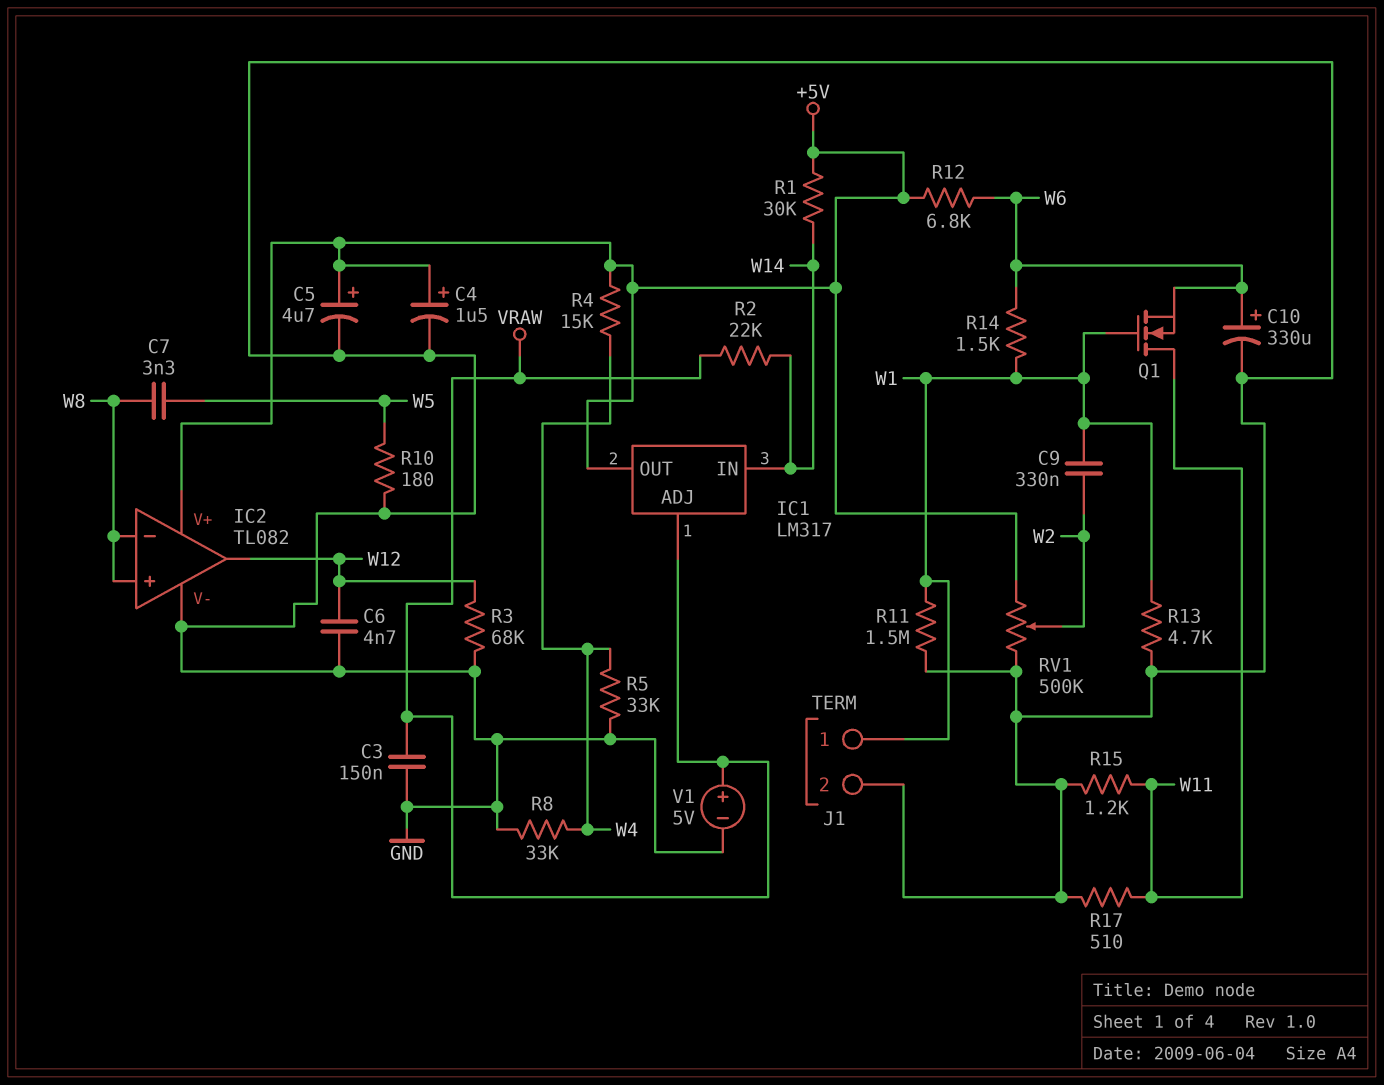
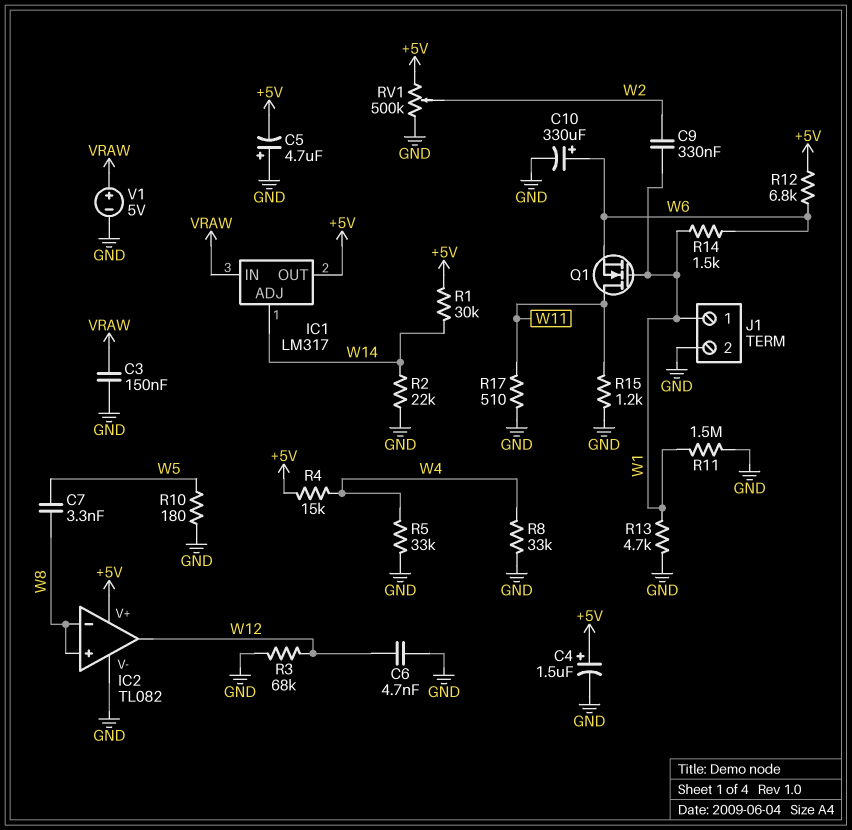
C5: 4.7uF (plus +5V, minus GND) -> 4.7uF (plus GND, minus +5V)
IC1 pin ADJ: VRAW -> W14
IC1 pin IN: W14 -> VRAW
R2: 22k (VRAW, W14) -> 22k (GND, W14)

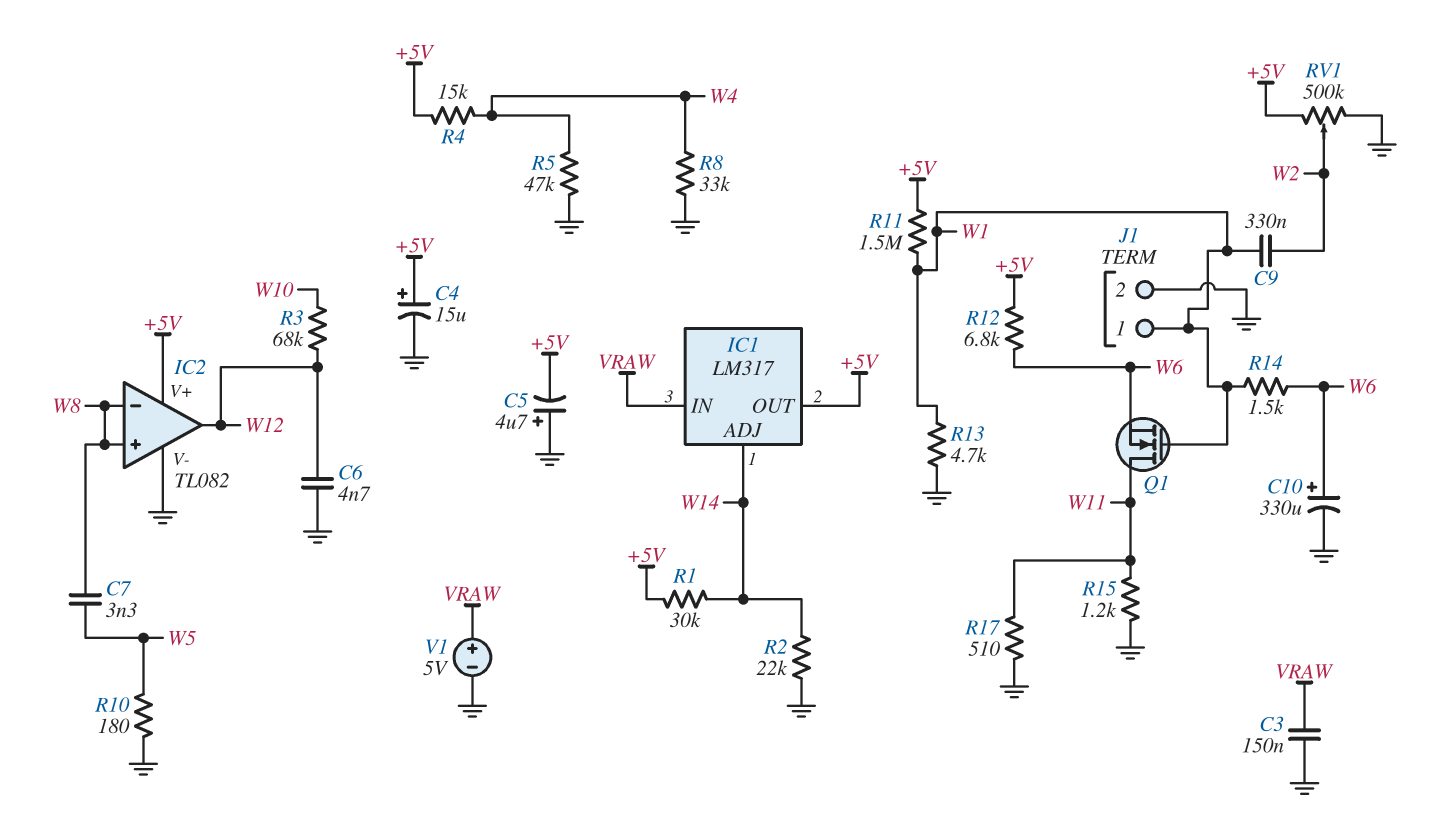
C4: 1.5uF (plus +5V, minus GND) -> 15uF (plus +5V, minus GND)
R3: 68k (GND, W12) -> 68k (W10, W12)
R5: 33k (GND, W4) -> 47k (GND, W4)
R11: 1.5M (GND, W1) -> 1.5M (+5V, W1)

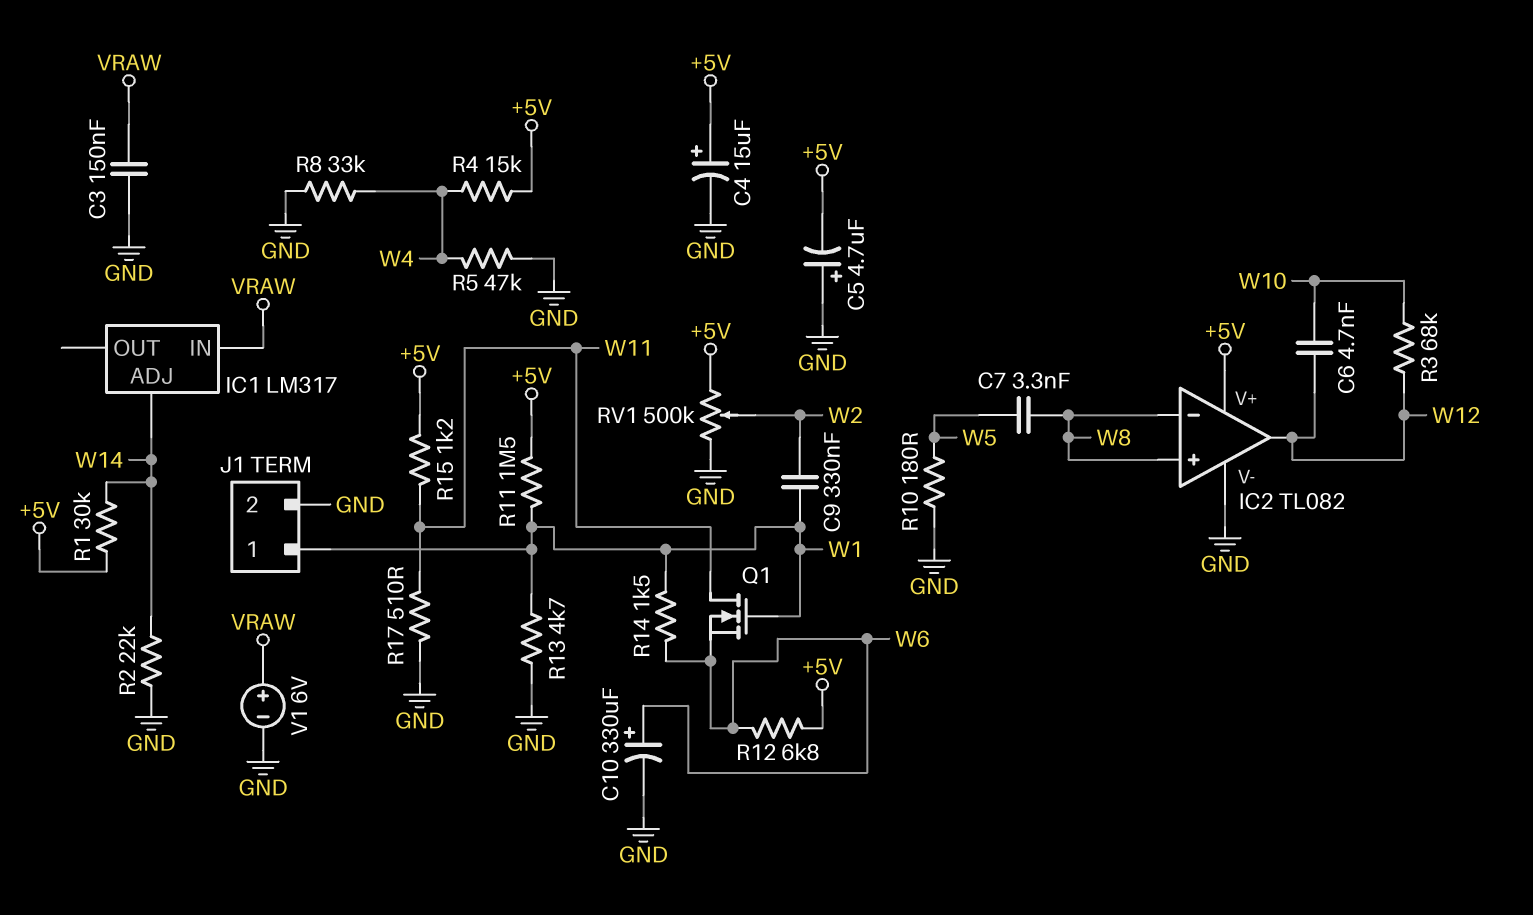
C6: 4.7nF (GND, W12) -> 4.7nF (W10, W12)
IC1 pin OUT: +5V -> none
R15: 1.2k (GND, W11) -> 1.2k (+5V, W11)
V1: 5V (plus VRAW, minus GND) -> 6V (plus VRAW, minus GND)

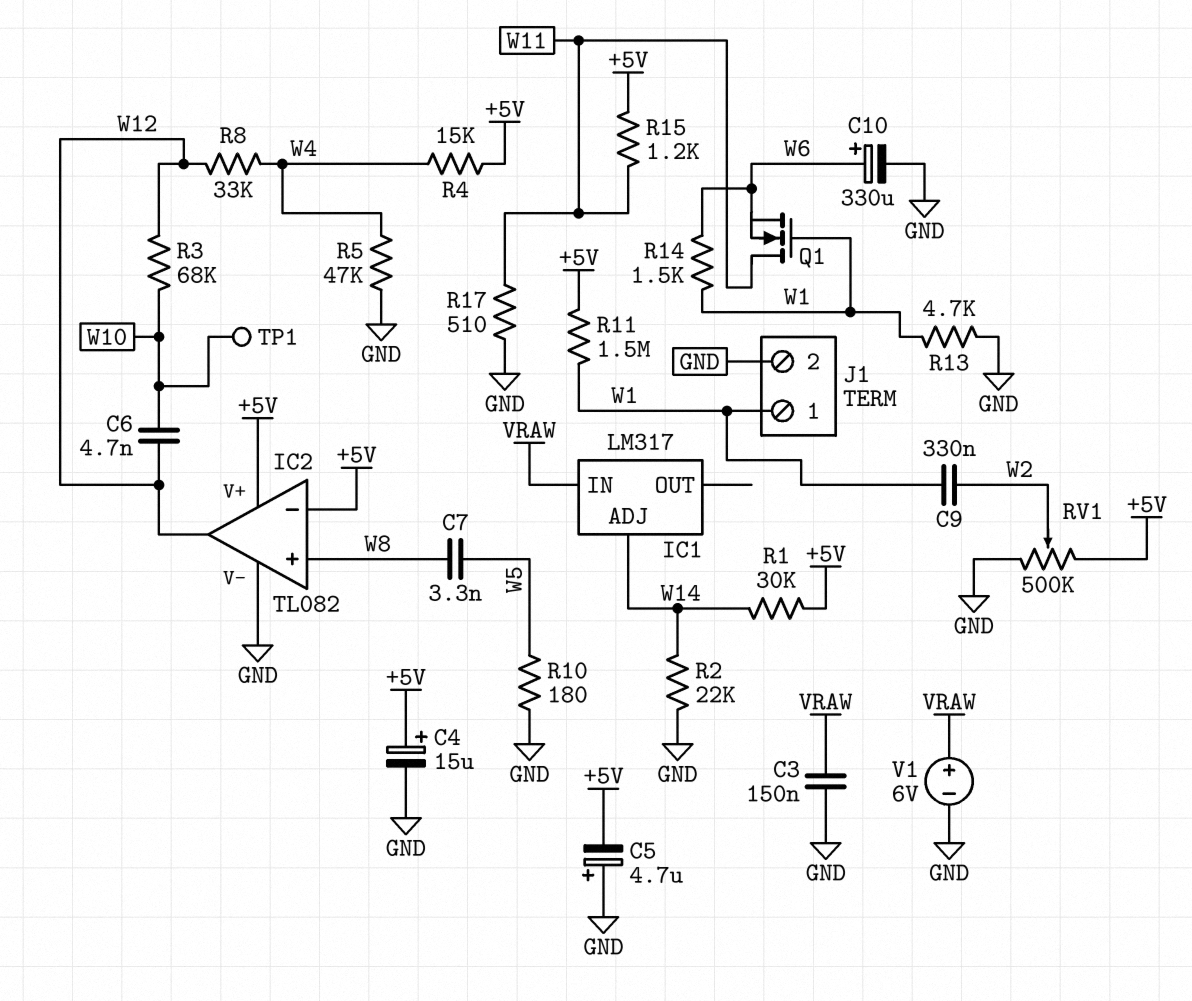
IC2 pin in-: W8 -> +5V
R8: 33k (GND, W4) -> 33k (W4, W12)
R12: 6.8k (+5V, W6) -> none
TP1: none -> test point (W10)

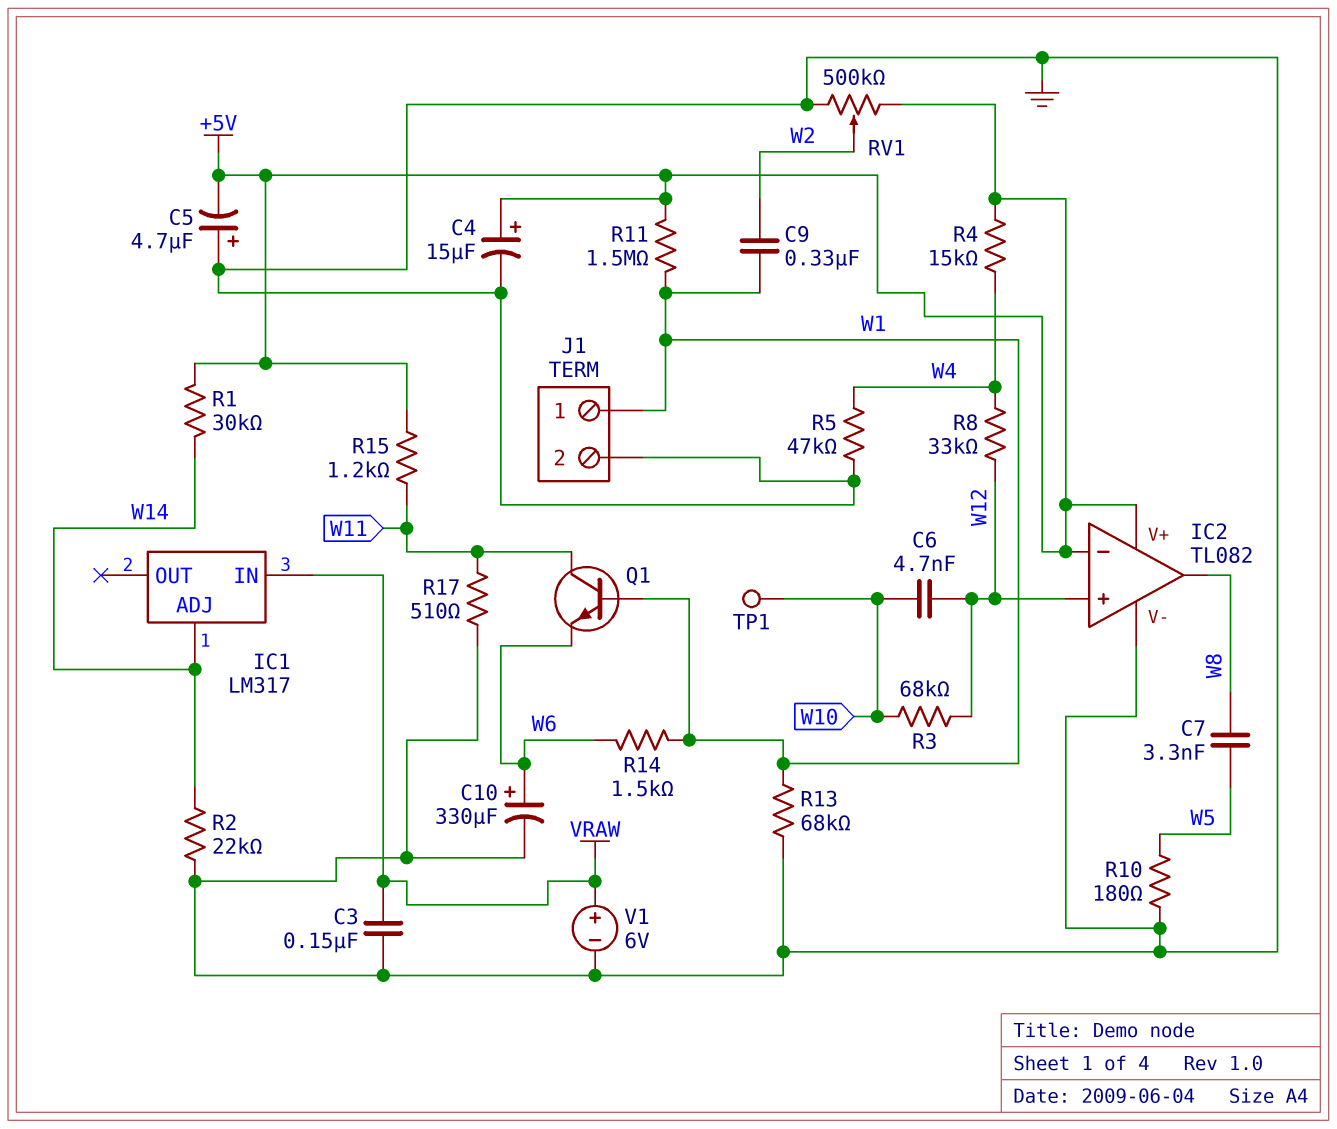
IC2 pin in+: W8 -> W12
IC2 pin out: W12 -> W8
Q1: NMOS (G W1, D W11, S W6) -> NPN (B W1, C W11, E W6)
R13: 4.7k (GND, W1) -> 68k (GND, W1)

